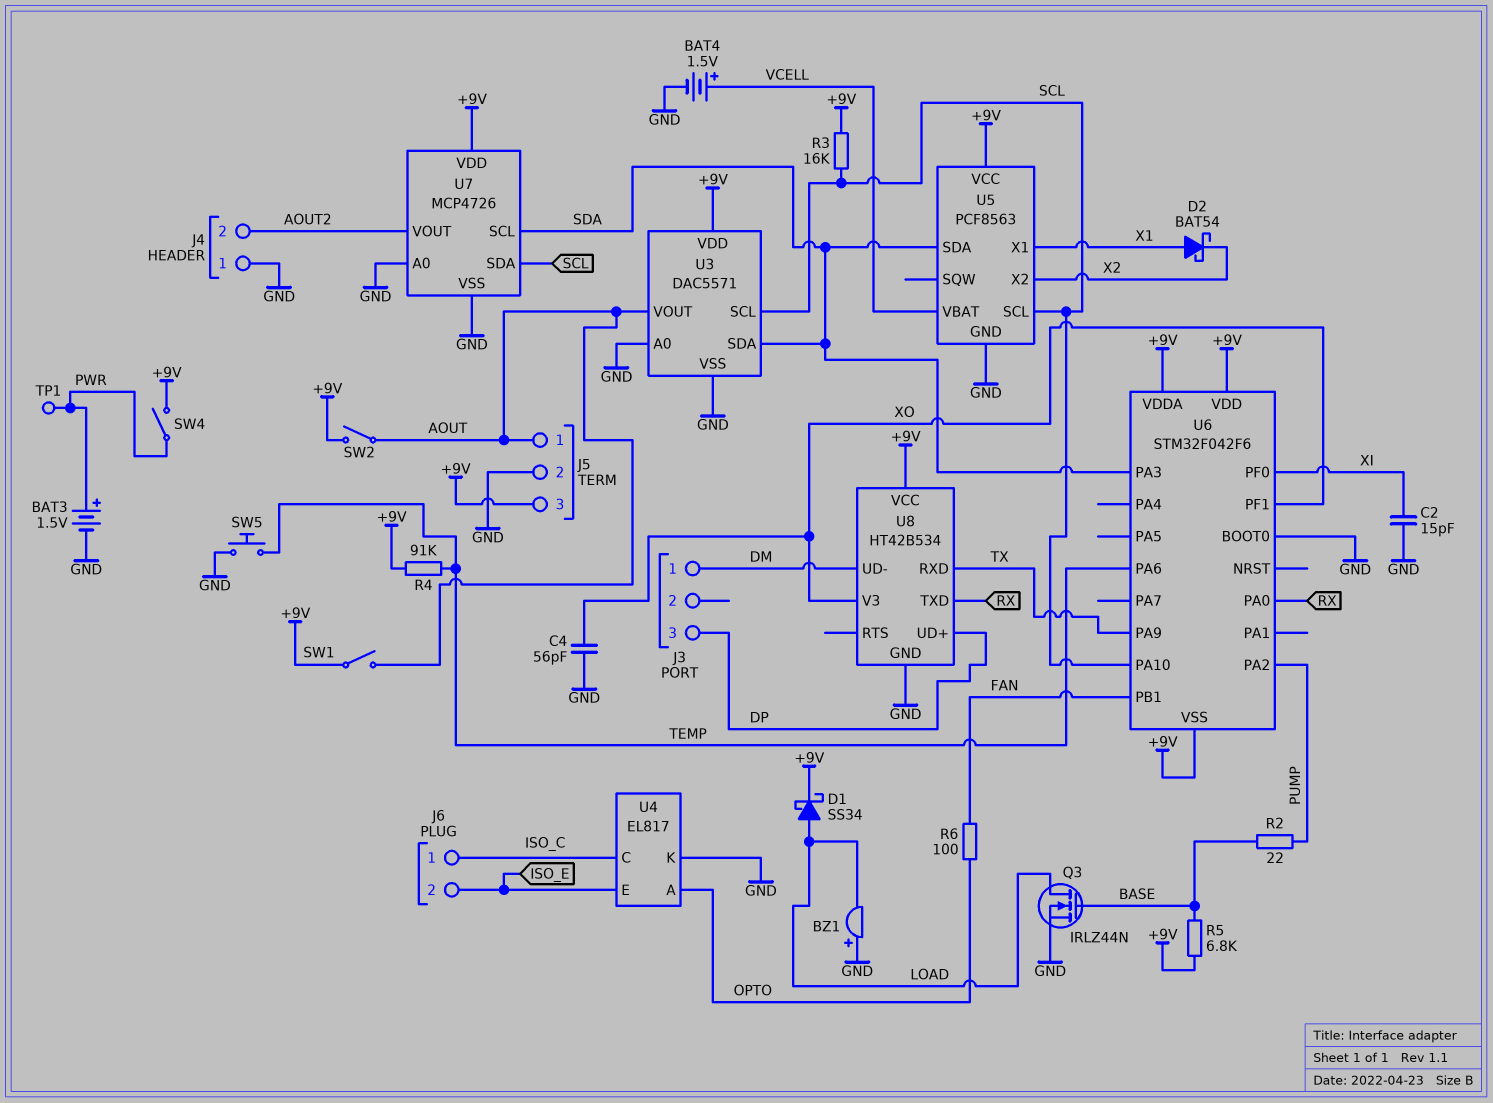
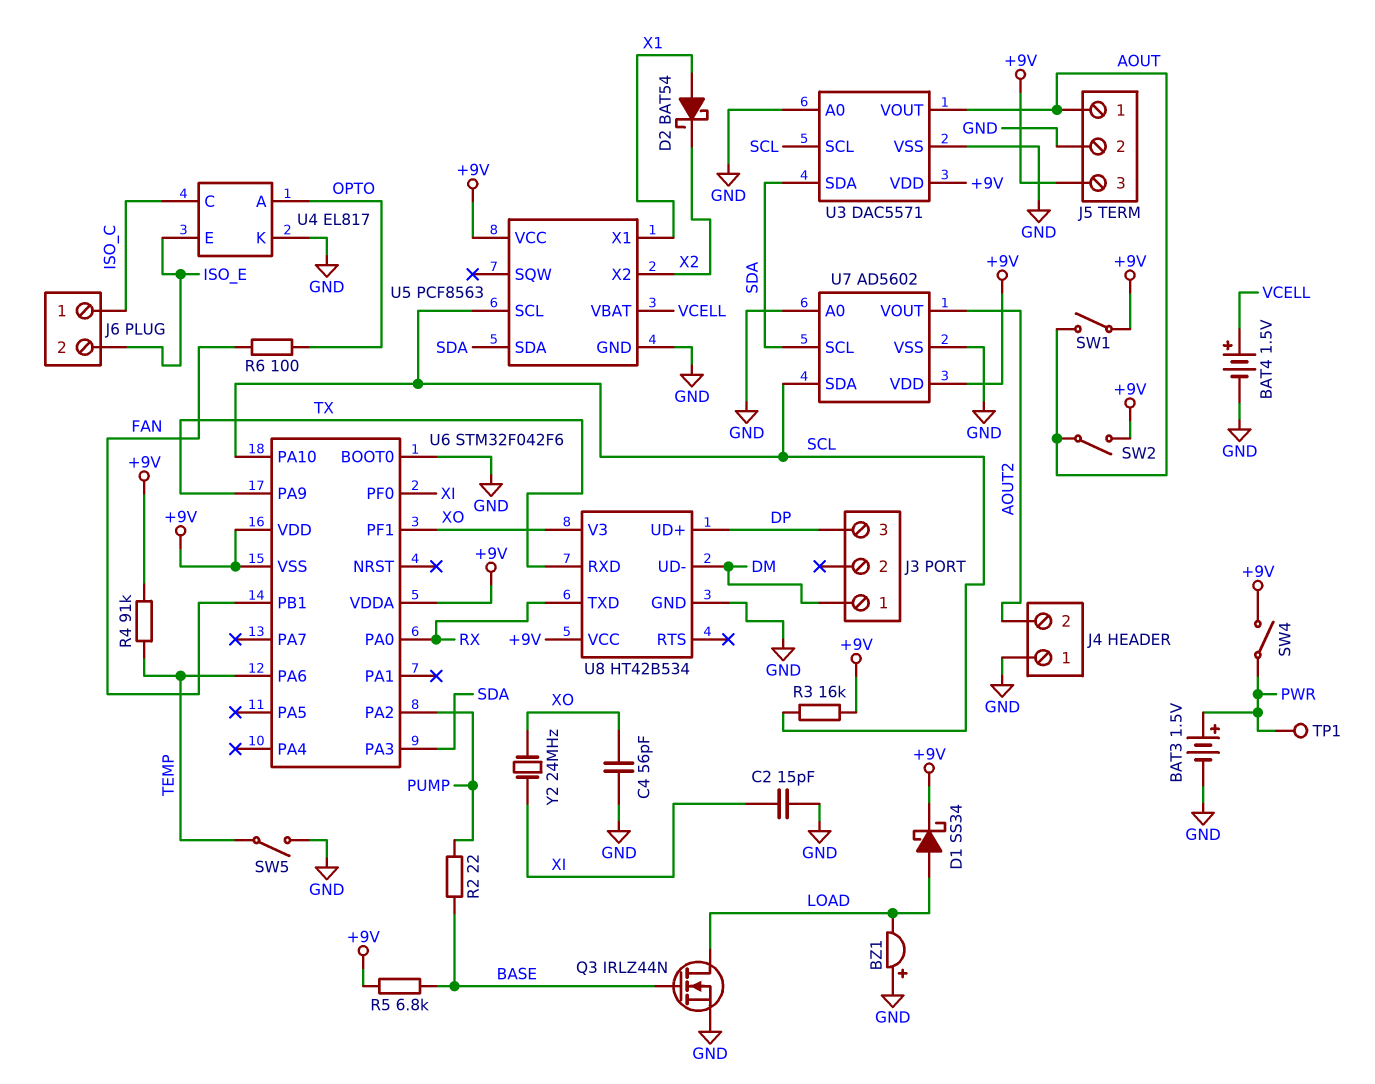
SW5: button (GND, TEMP) -> switch (GND, TEMP)
U7: MCP4726 -> AD5602
Y2: none -> 24MHz (XI, XO)

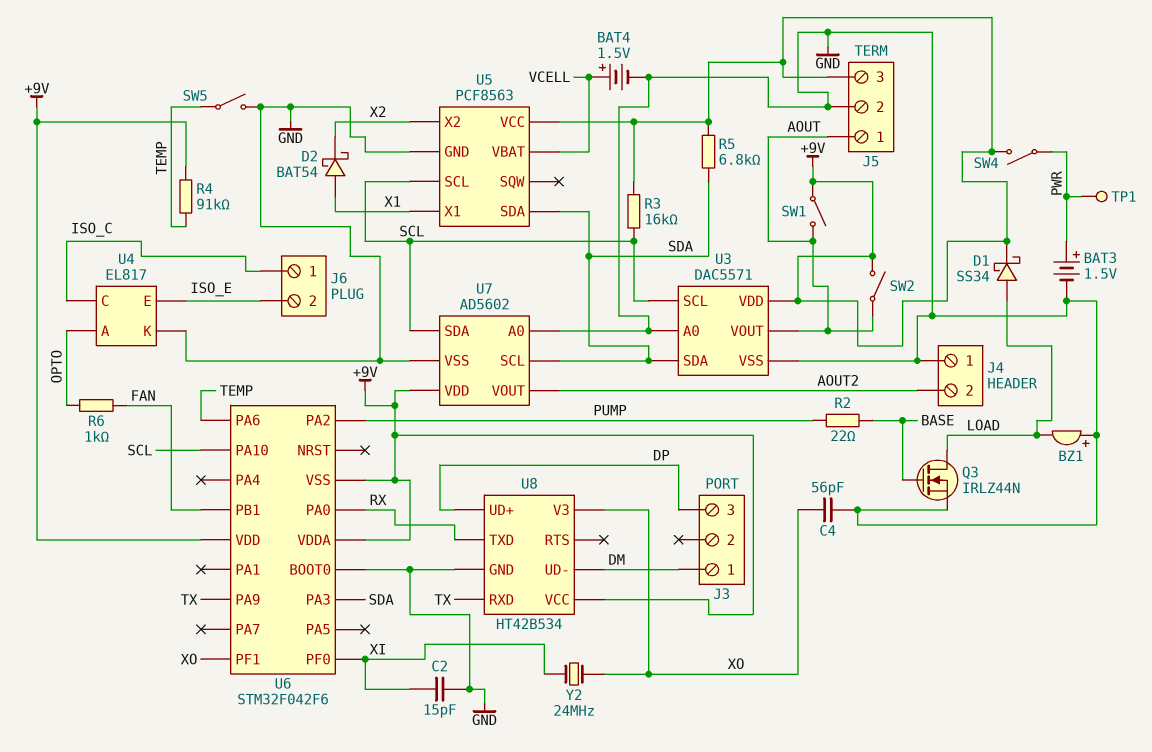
R5: 6.8k (+9V, BASE) -> 6.8k (+9V, SDA)
R6: 100 (FAN, OPTO) -> 1k (FAN, OPTO)

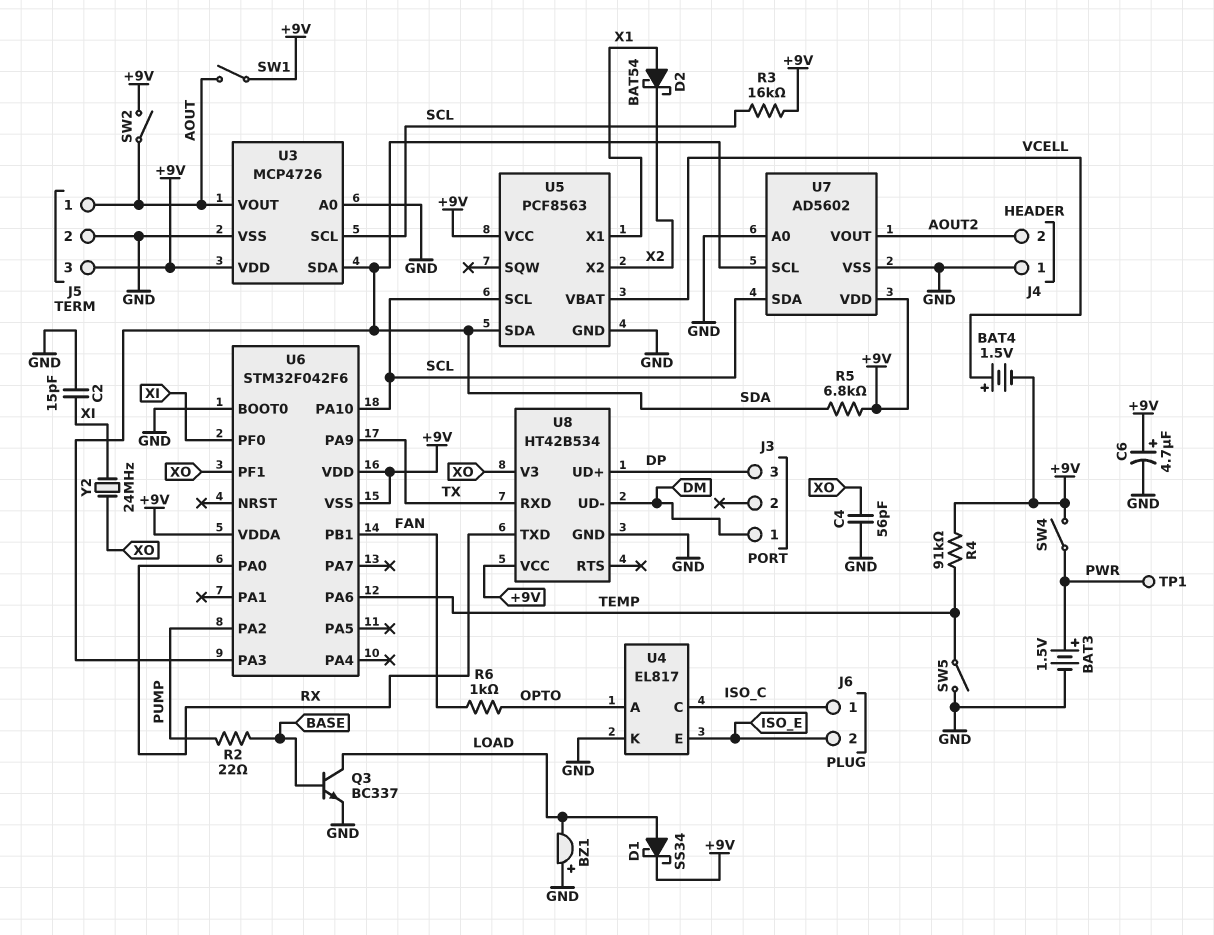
BAT4: 1.5V (plus VCELL, minus GND) -> 1.5V (plus VCELL, minus +9V)
C6: none -> 4.7uF (plus +9V, minus GND)
Q3: NMOS IRLZ44N (G BASE, D LOAD, S GND) -> NPN BC337 (B BASE, C LOAD, E GND)
U3: DAC5571 -> MCP4726

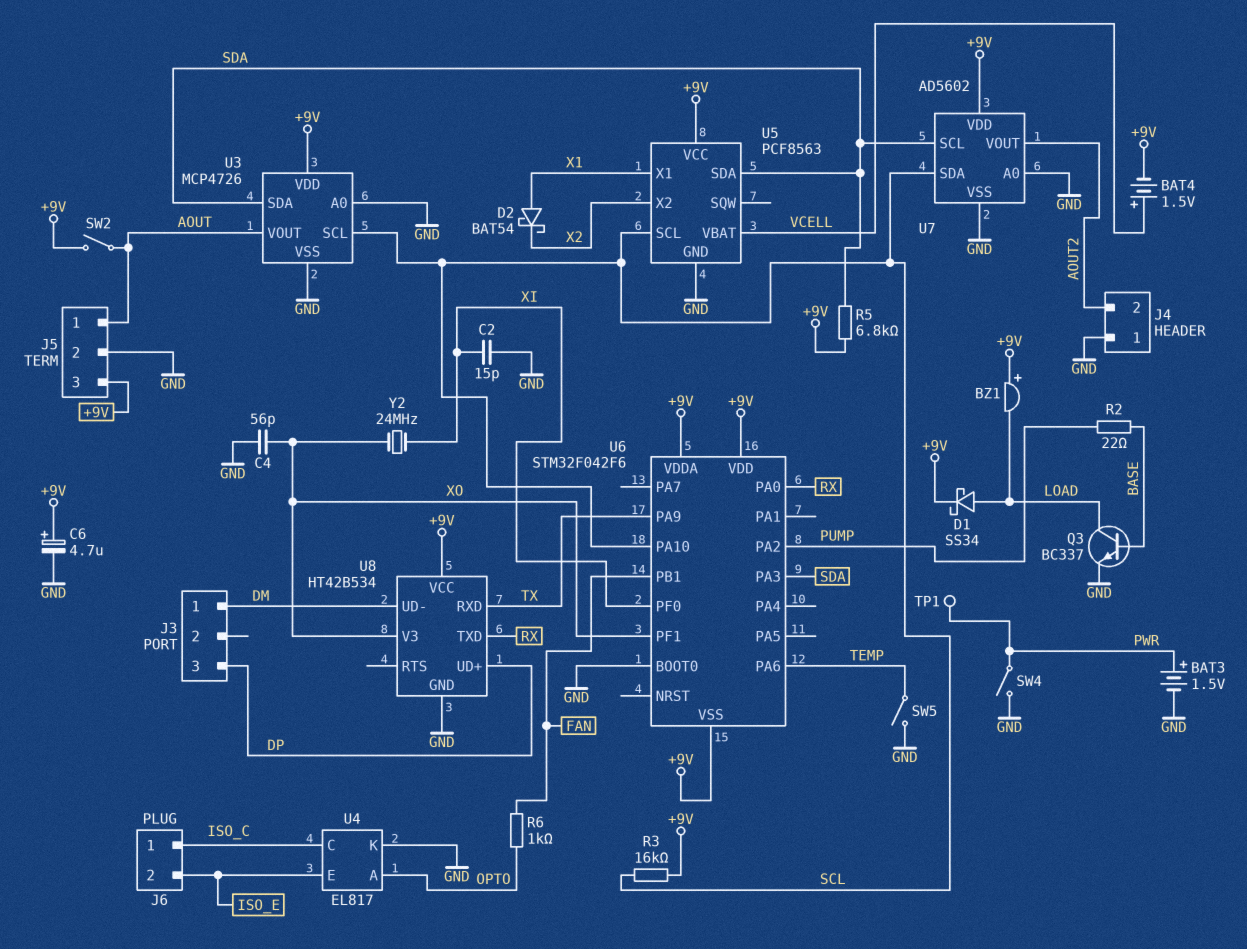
BZ1: buzzer (plus GND, minus LOAD) -> buzzer (plus +9V, minus LOAD)
R4: 91k (+9V, TEMP) -> none
SW1: switch (+9V, AOUT) -> none
SW4: switch (+9V, PWR) -> switch (GND, PWR)

